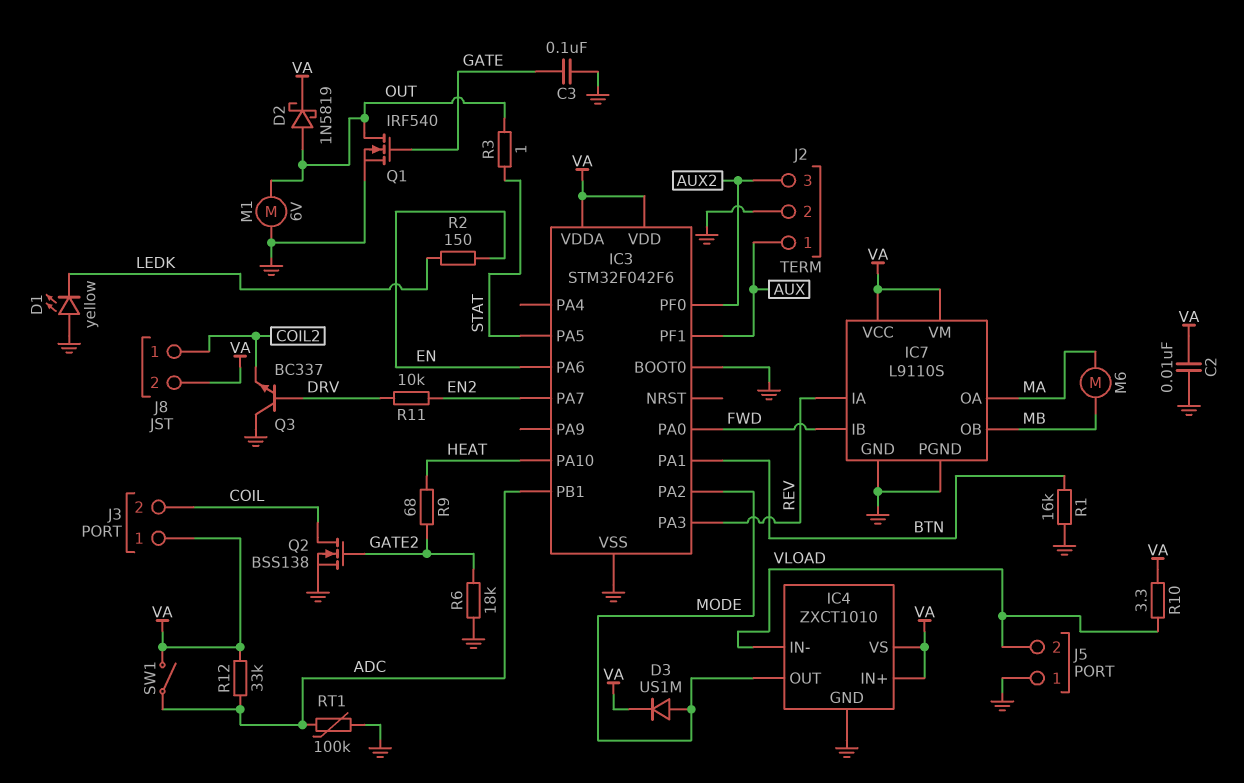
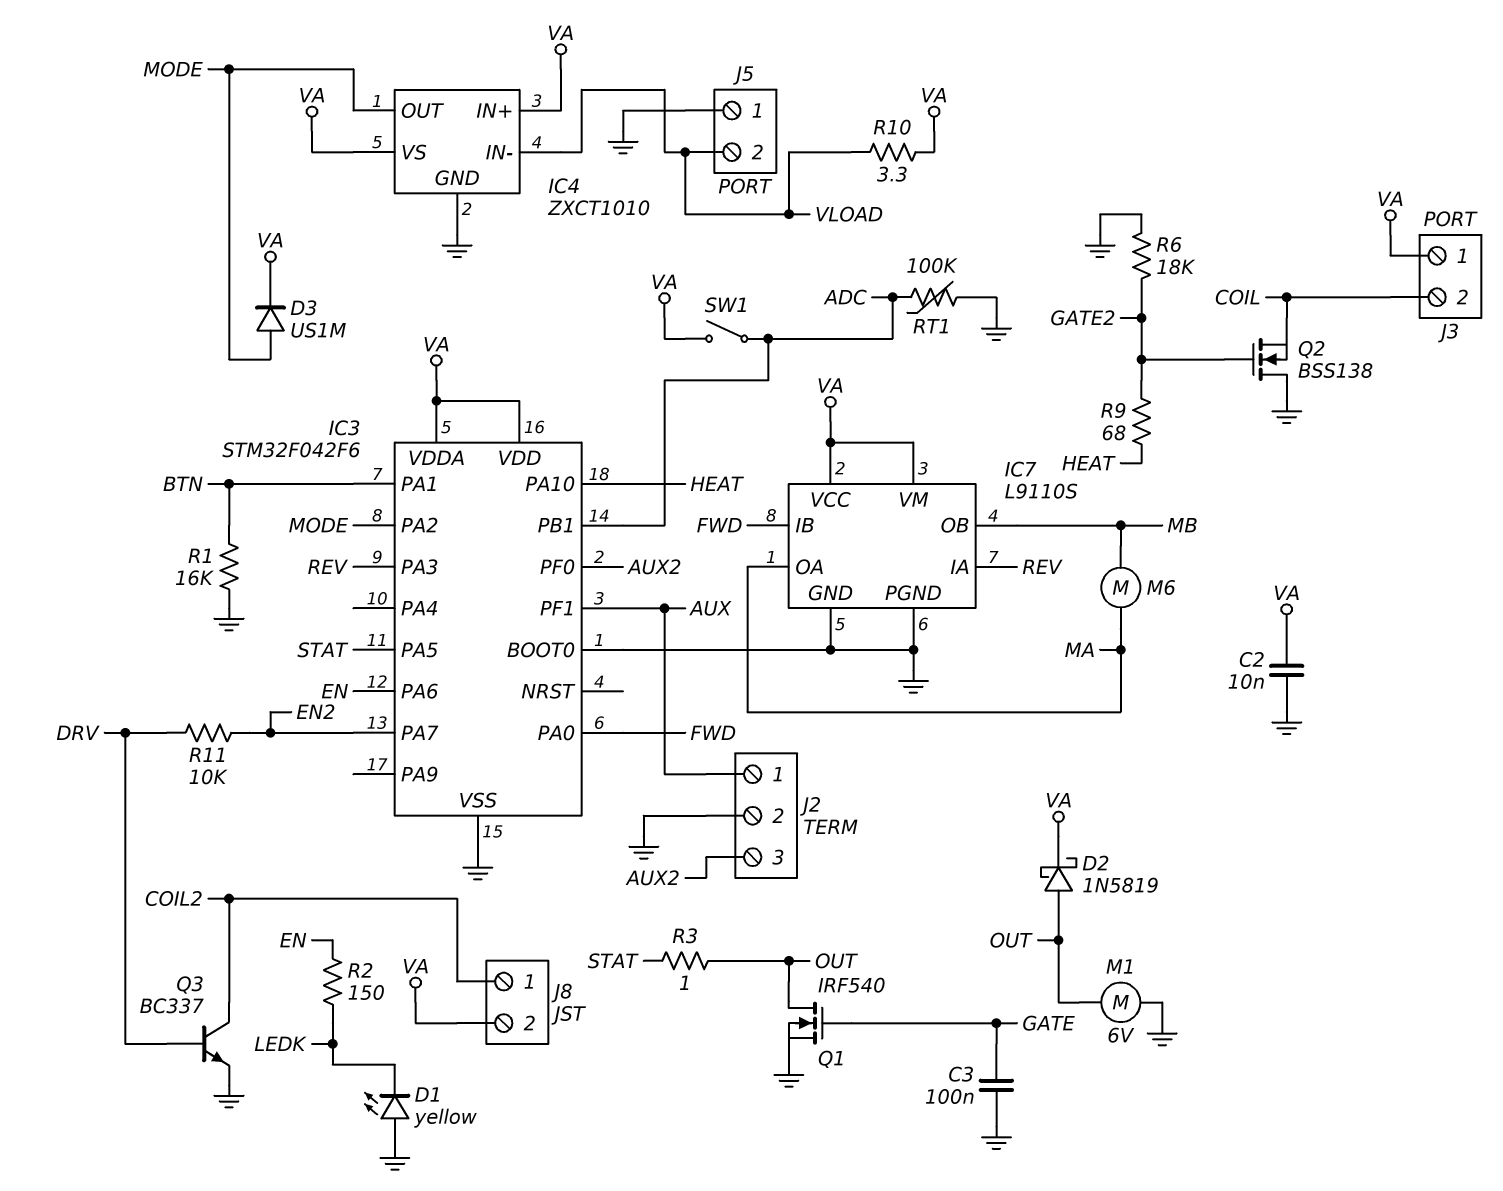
Q2: NMOS BSS138 (G GATE2, D COIL, S GND) -> NMOS BSS138 (G GATE2, D GND, S COIL)
Q3: NPN BC337 (B DRV, C GND, E COIL2) -> NPN BC337 (B DRV, C COIL2, E GND)
R12: 33k (ADC, VA) -> none

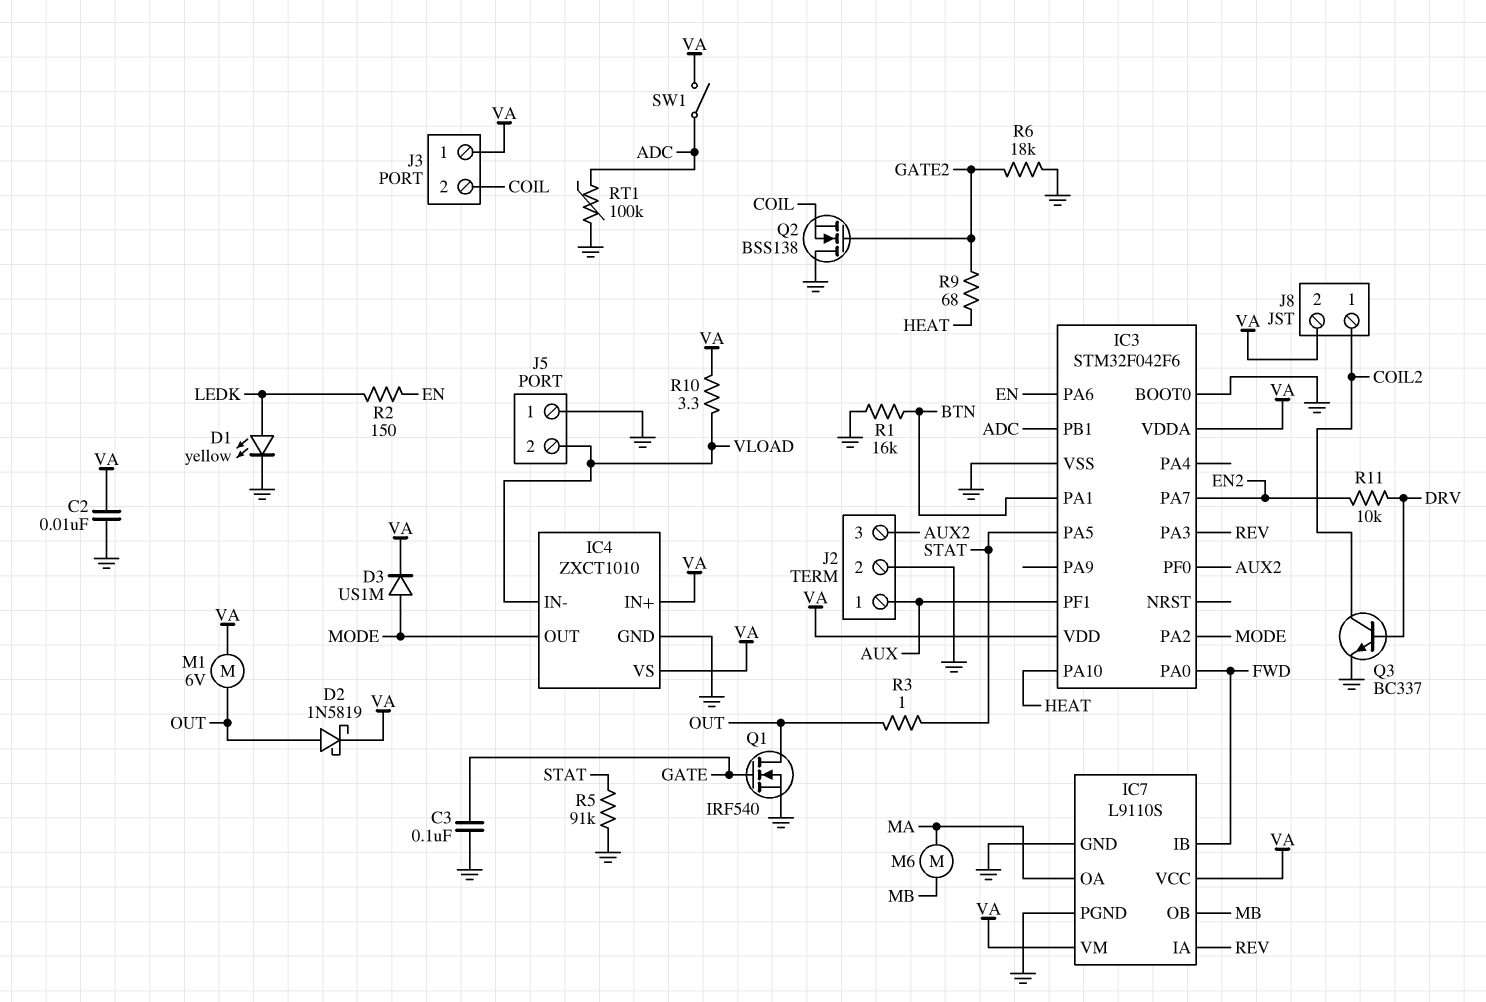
D1: LED yellow (A GND, K LEDK) -> LED yellow (A LEDK, K GND)
M1: motor 6V (GND, OUT) -> motor 6V (OUT, VA)
R5: none -> 91k (GND, STAT)

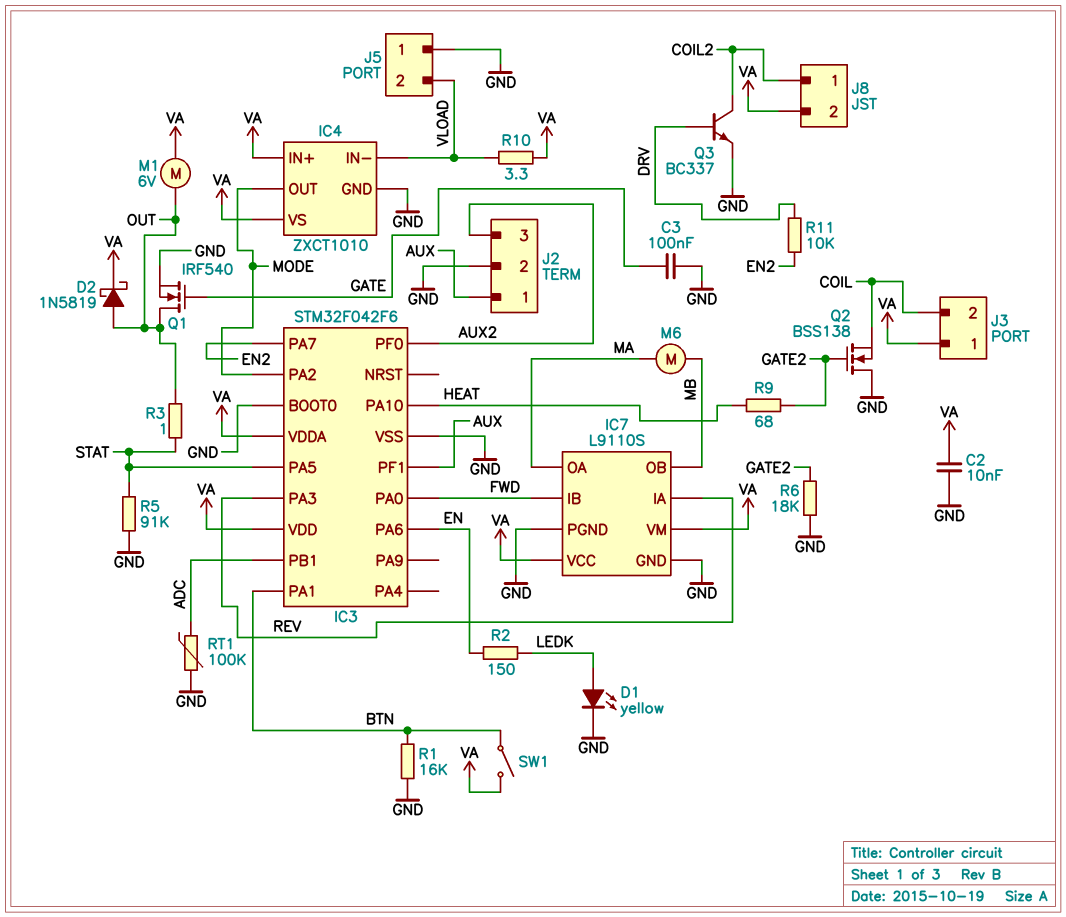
D3: diode US1M (A MODE, K VA) -> none
SW1: switch (ADC, VA) -> switch (BTN, VA)

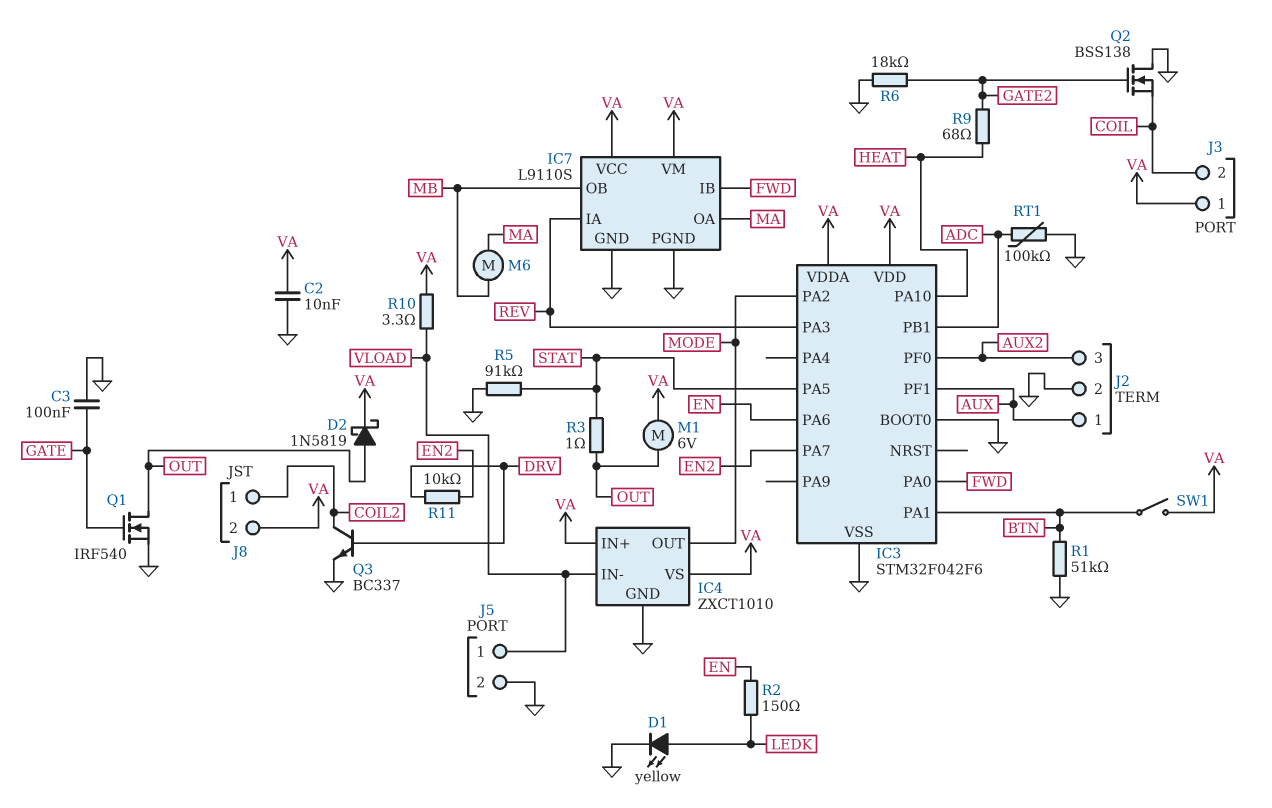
J5 pin 1: GND -> VLOAD
J5 pin 2: VLOAD -> GND
R1: 16k (BTN, GND) -> 51k (BTN, GND)

